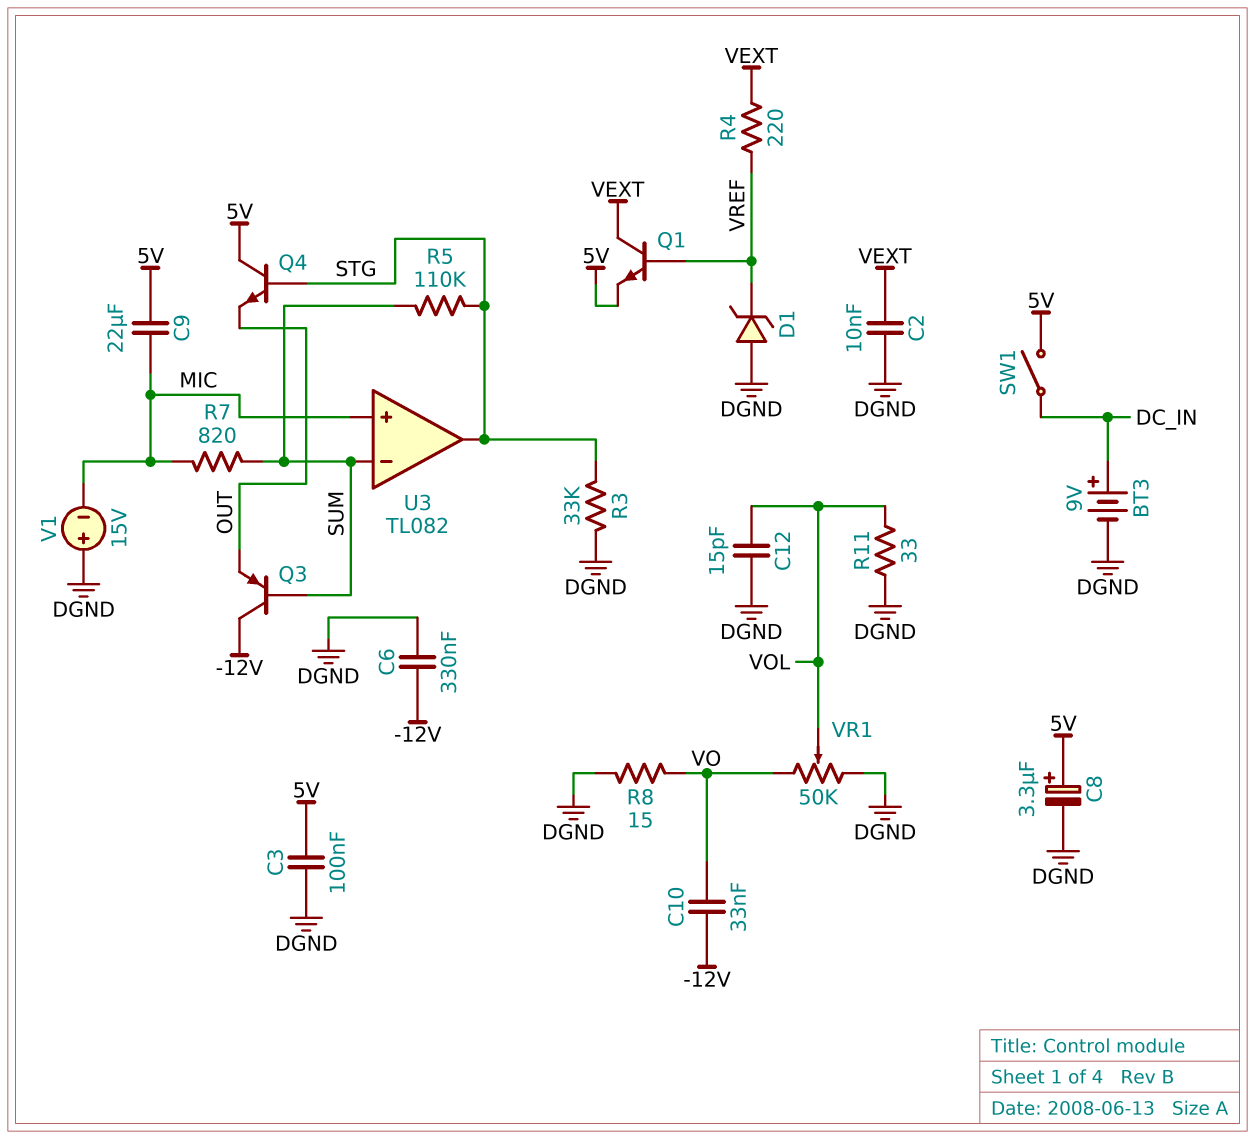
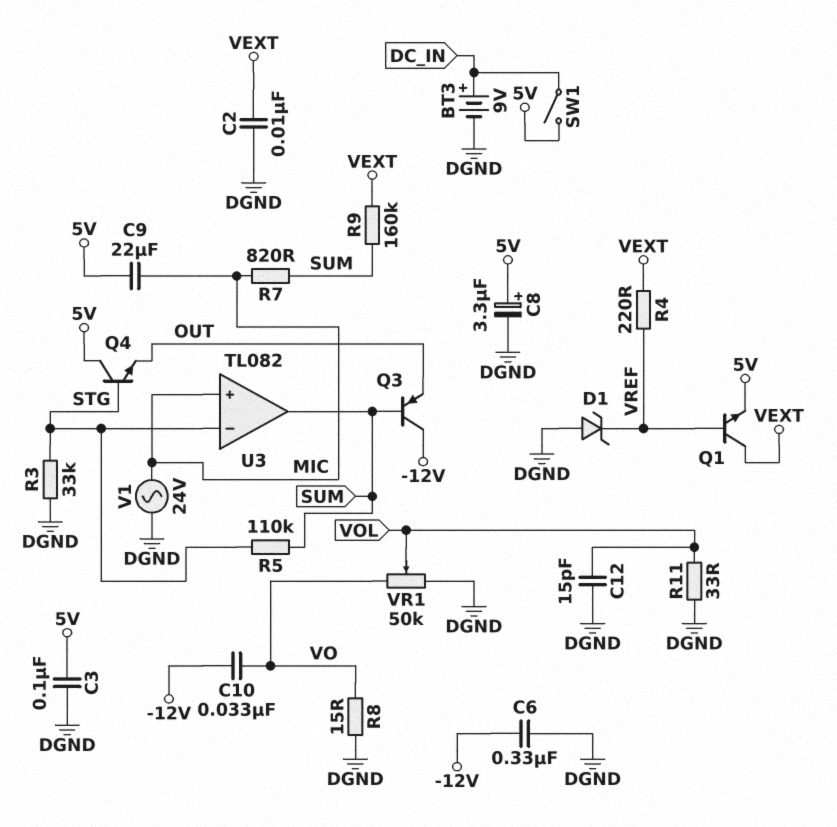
R9: none -> 160k (SUM, VEXT)
U3 pin in-: SUM -> STG
U3 pin out: STG -> SUM
V1: 15V (plus DGND, minus MIC) -> AC 24V (DGND, MIC)

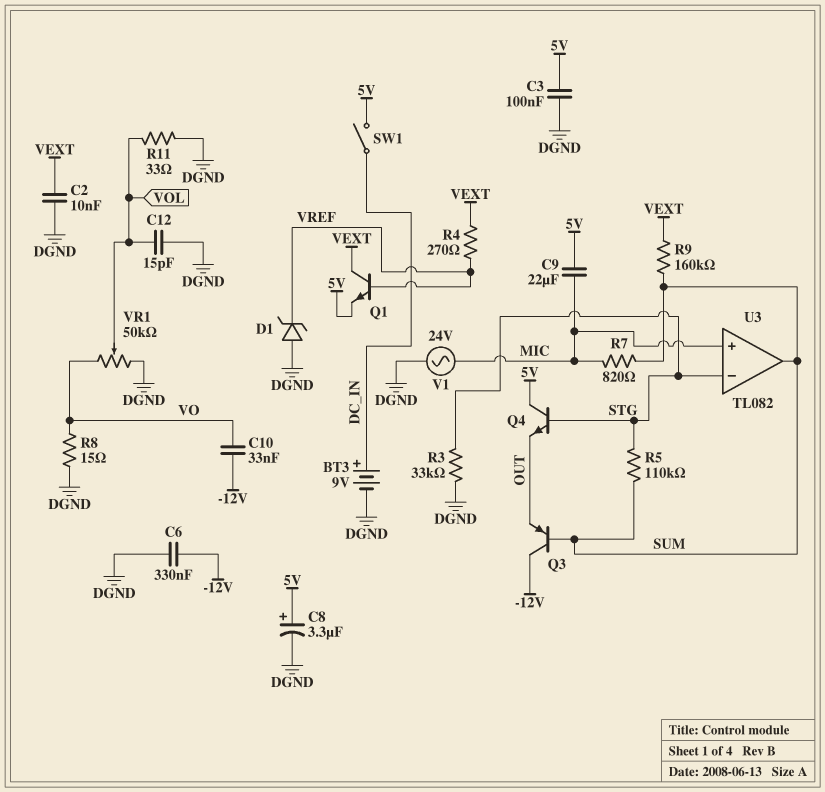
R4: 220 (VEXT, VREF) -> 270 (VEXT, VREF)

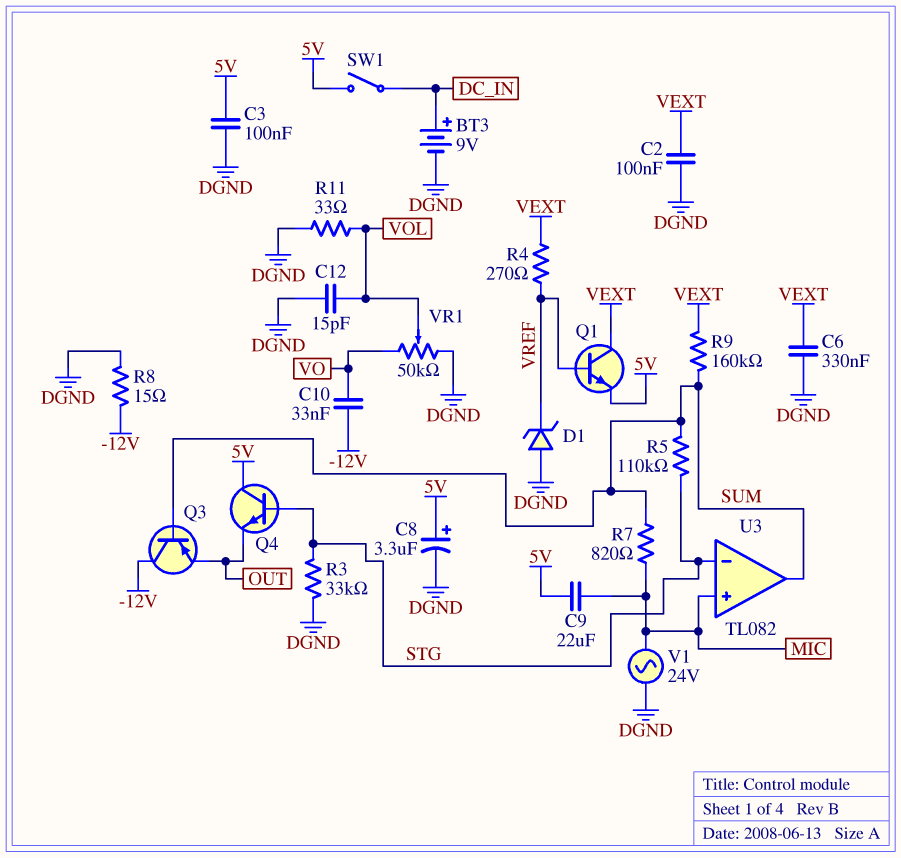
C2: 10nF (DGND, VEXT) -> 100nF (DGND, VEXT)
C6: 330nF (-12V, DGND) -> 330nF (DGND, VEXT)
R8: 15 (DGND, VO) -> 15 (-12V, DGND)

